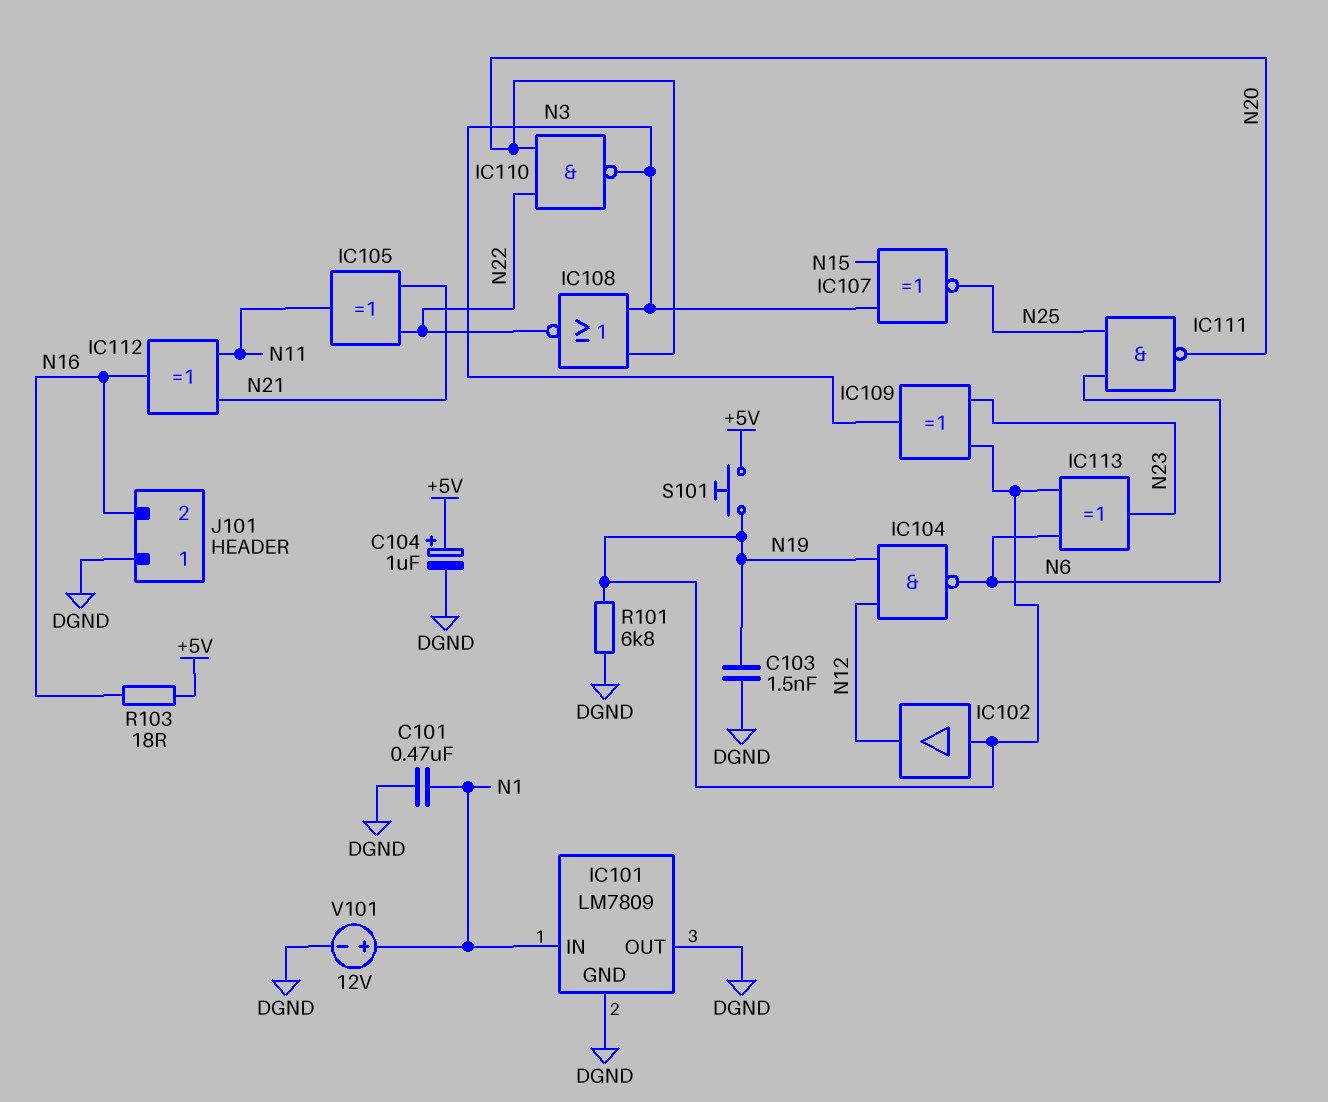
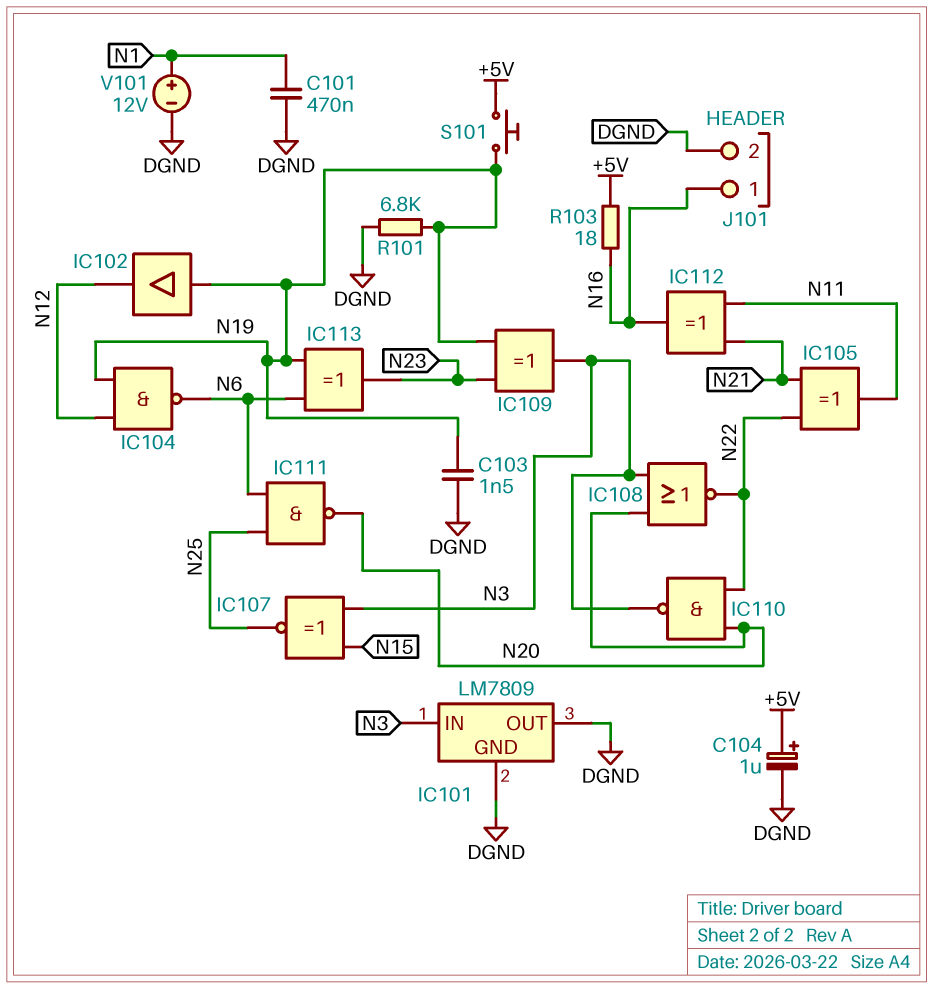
IC101 pin IN: N1 -> N3
J101 pin 1: DGND -> N16
J101 pin 2: N16 -> DGND

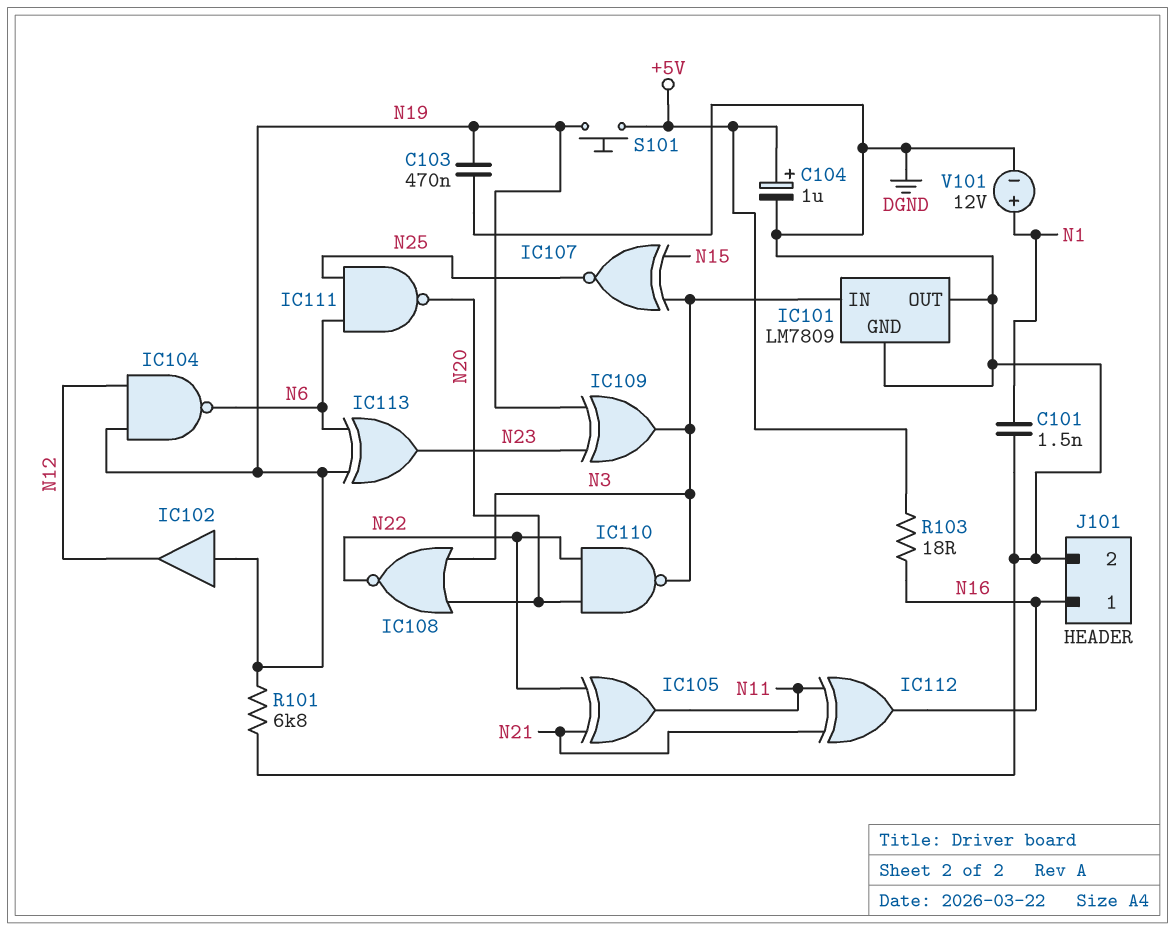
C101: 470nF (DGND, N1) -> 1.5nF (DGND, N1)
C103: 1.5nF (DGND, N19) -> 470nF (DGND, N19)

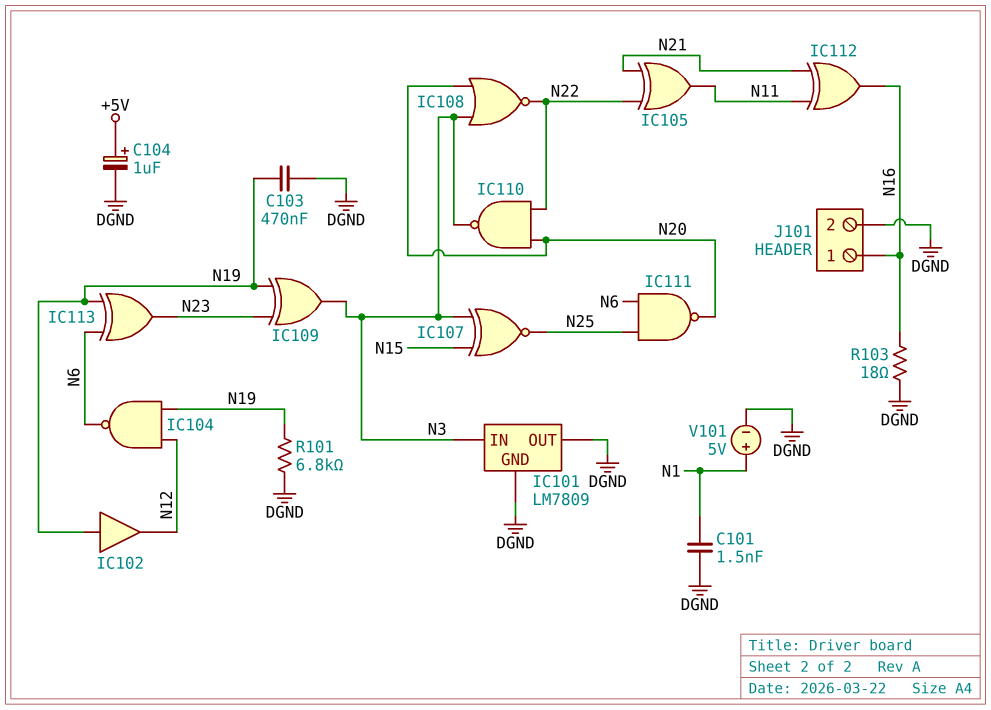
R103: 18 (+5V, N16) -> 18 (DGND, N16)
S101: button (+5V, N19) -> none
V101: 12V (plus N1, minus DGND) -> 5V (plus N1, minus DGND)

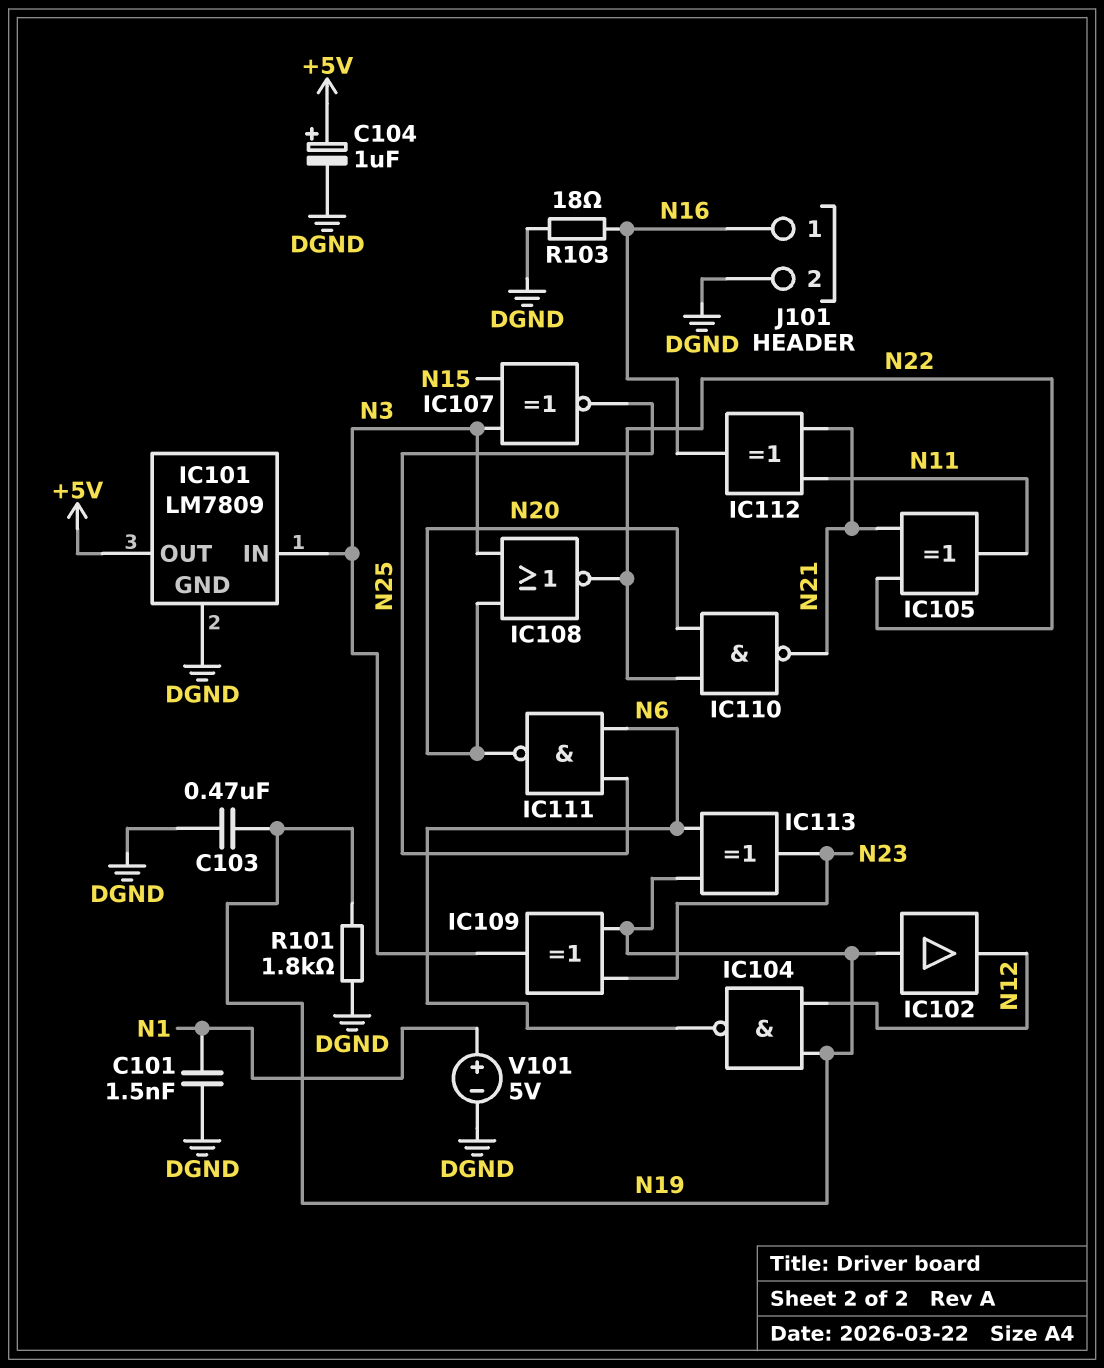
IC101 pin OUT: DGND -> +5V
IC110: NAND (in N20, in N22, out N3) -> NAND (in N20, in N22, out N21)
R101: 6.8k (DGND, N19) -> 1.8k (DGND, N19)

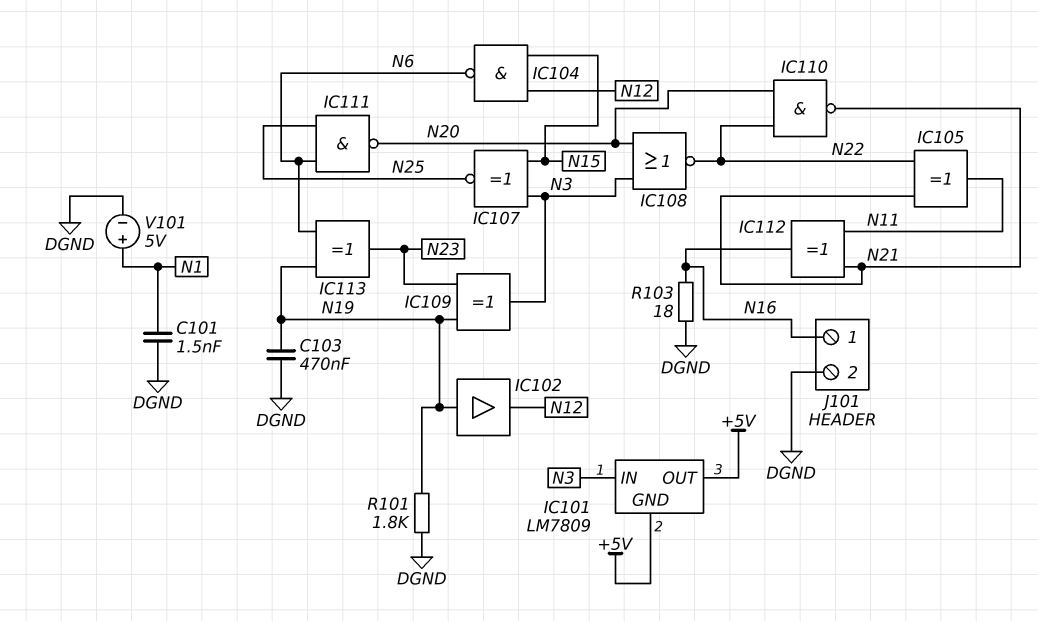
C104: 1uF (plus +5V, minus DGND) -> none
IC101 pin GND: DGND -> +5V
IC104: NAND (in N12, in N19, out N6) -> NAND (in N12, in N15, out N6)

